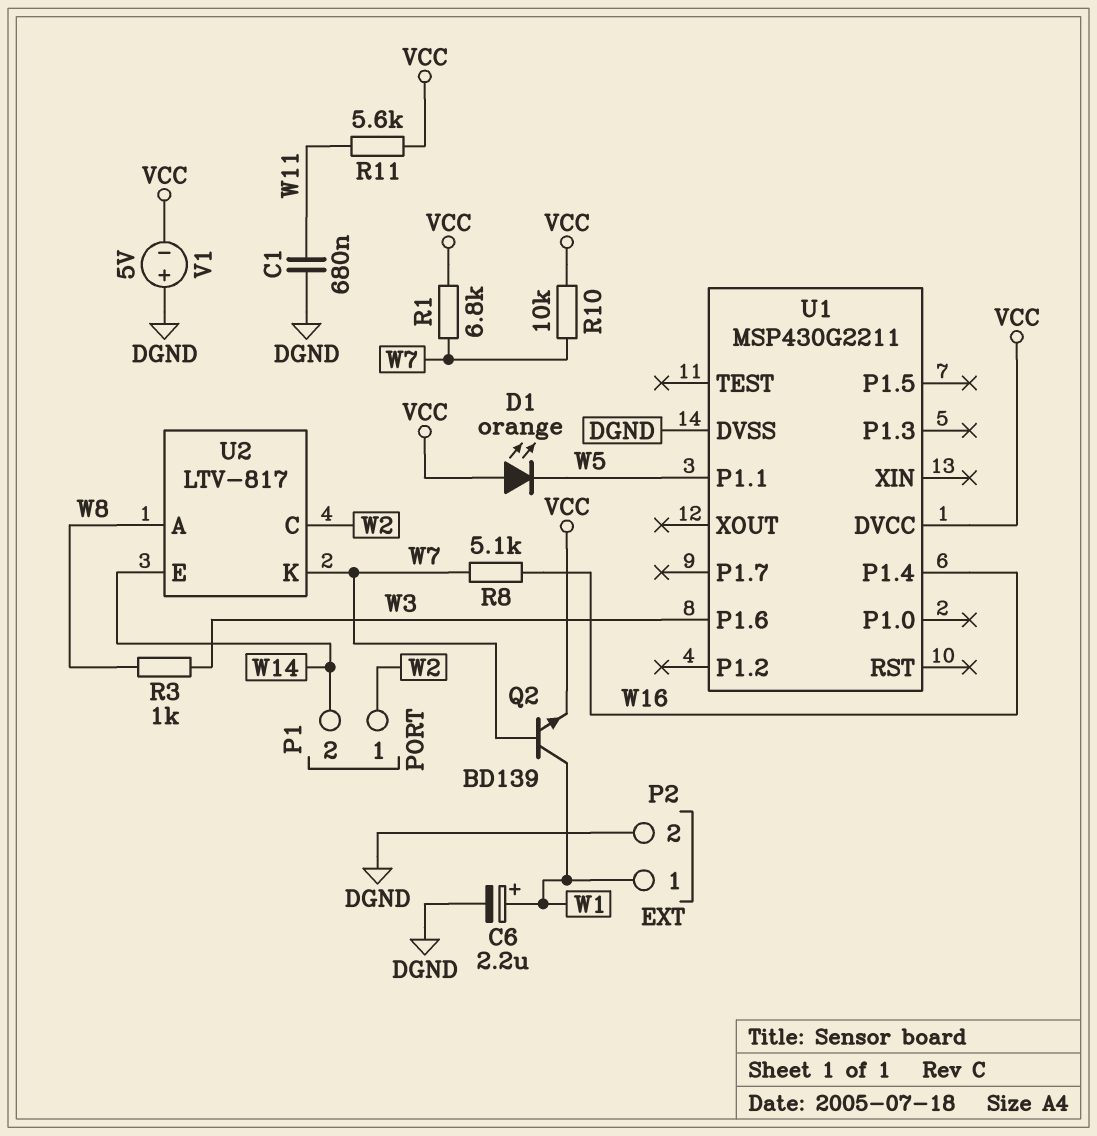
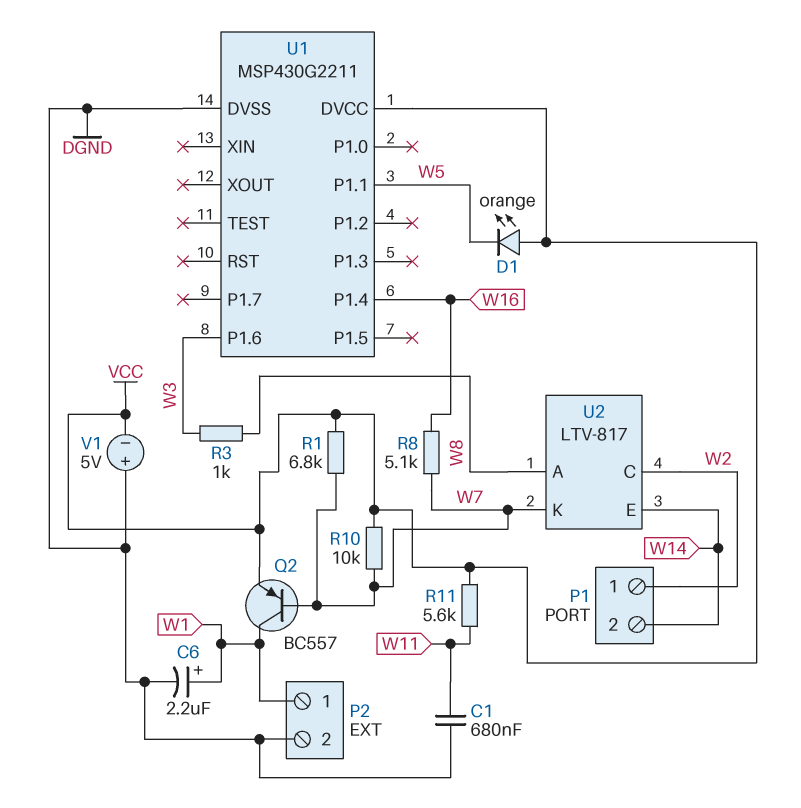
Q2: NPN BD139 (B W7, C W1, E VCC) -> PNP BC557 (B W7, C W1, E VCC)

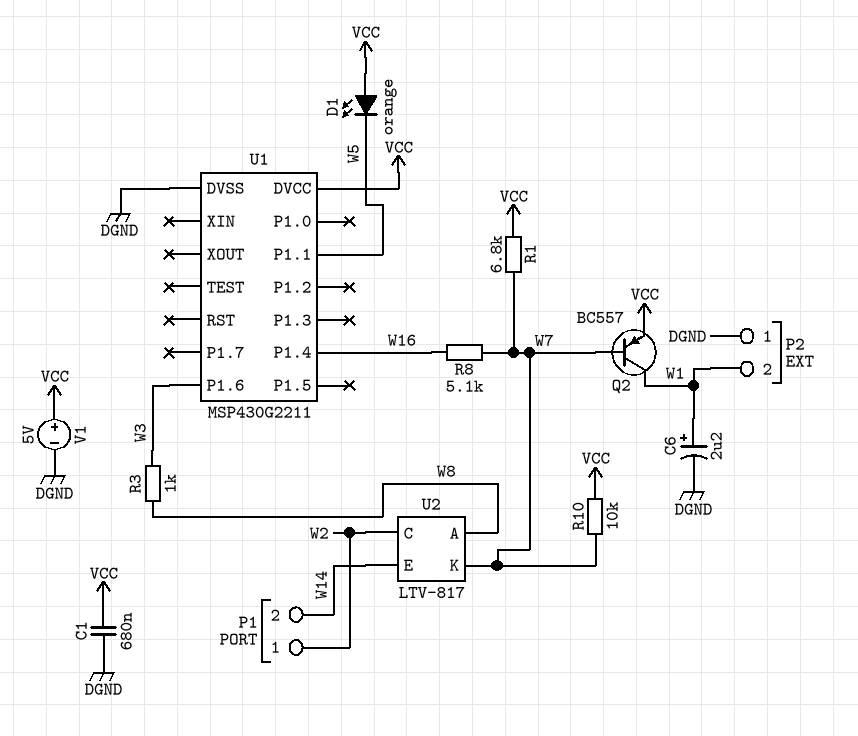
C1: 680nF (DGND, W11) -> 680nF (DGND, VCC)
P2 pin 1: W1 -> DGND
P2 pin 2: DGND -> W1
R11: 5.6k (VCC, W11) -> none
V1: 5V (plus DGND, minus VCC) -> 5V (plus VCC, minus DGND)

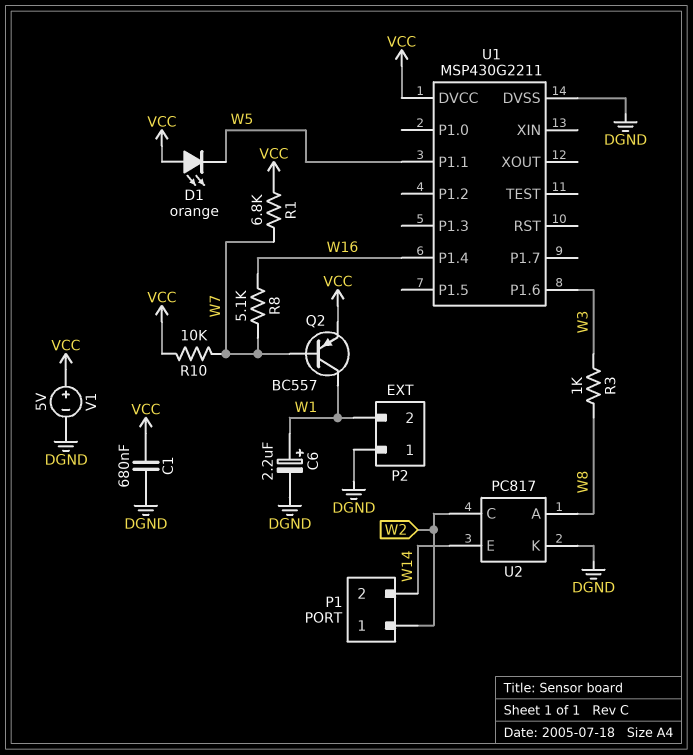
U2: LTV-817 -> PC817
U2 pin K: W7 -> DGND

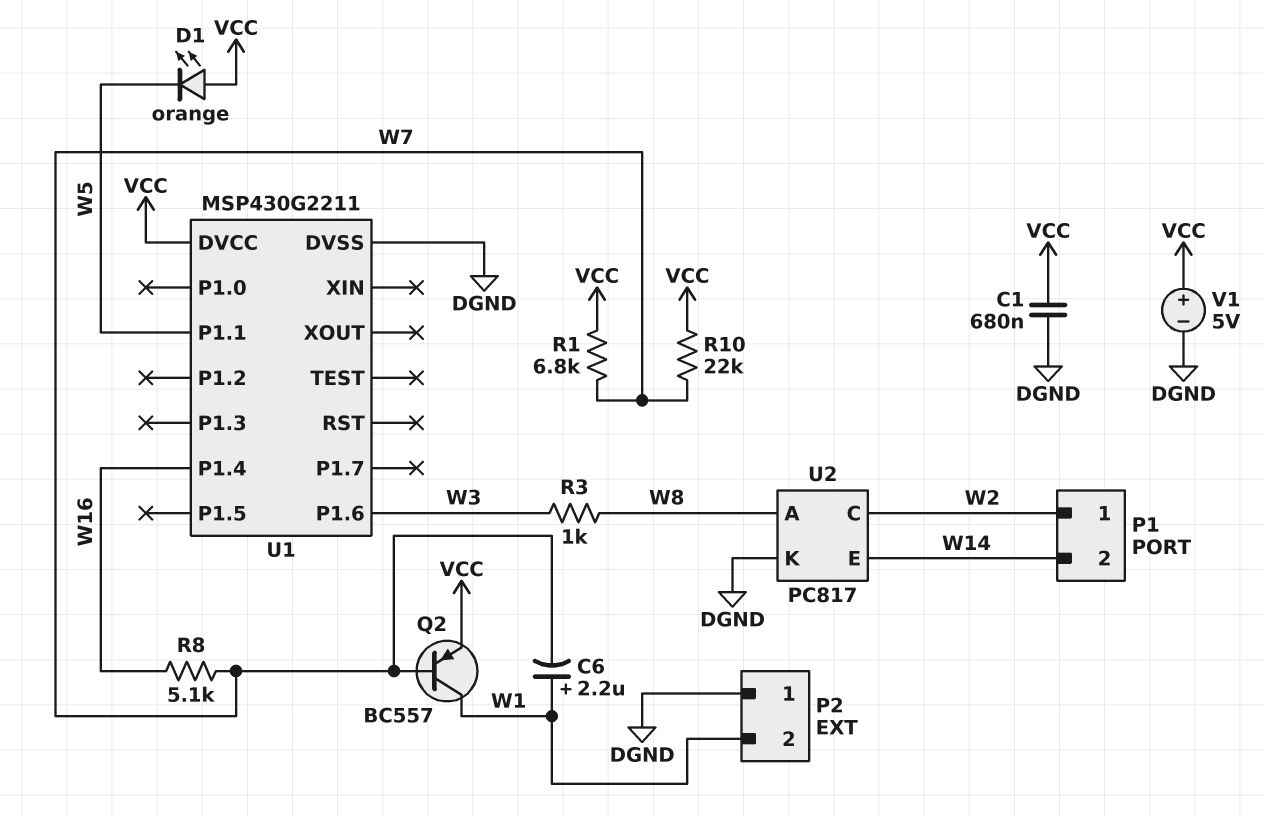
C6: 2.2uF (plus W1, minus DGND) -> 2.2uF (plus W1, minus W7)
R10: 10k (VCC, W7) -> 22k (VCC, W7)

